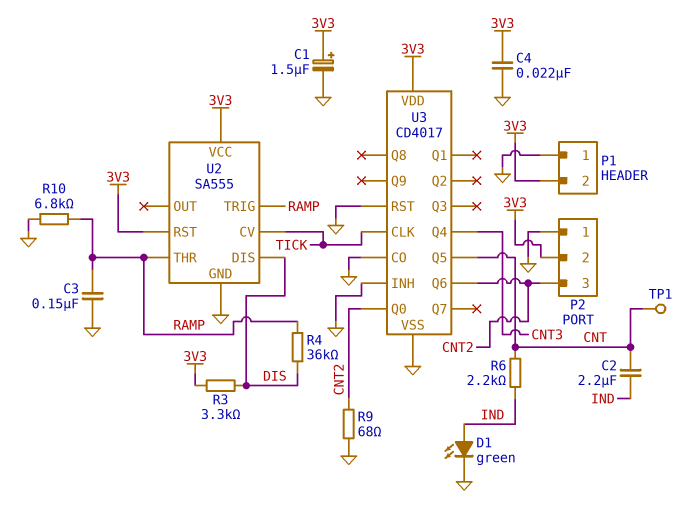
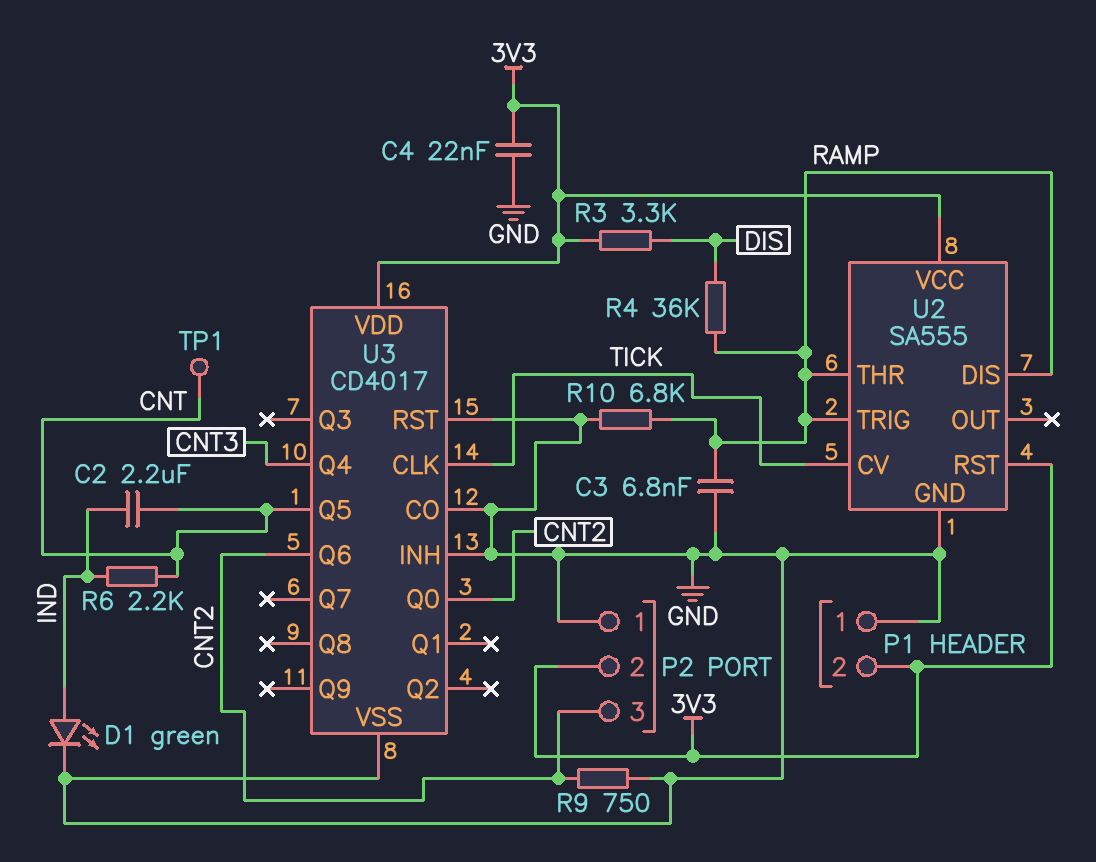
C1: 1.5uF (plus 3V3, minus GND) -> none
C3: 150nF (GND, RAMP) -> 6.8nF (GND, RAMP)
R9: 68 (CNT2, GND) -> 750 (CNT2, GND)
U2 pin DIS: DIS -> RAMP

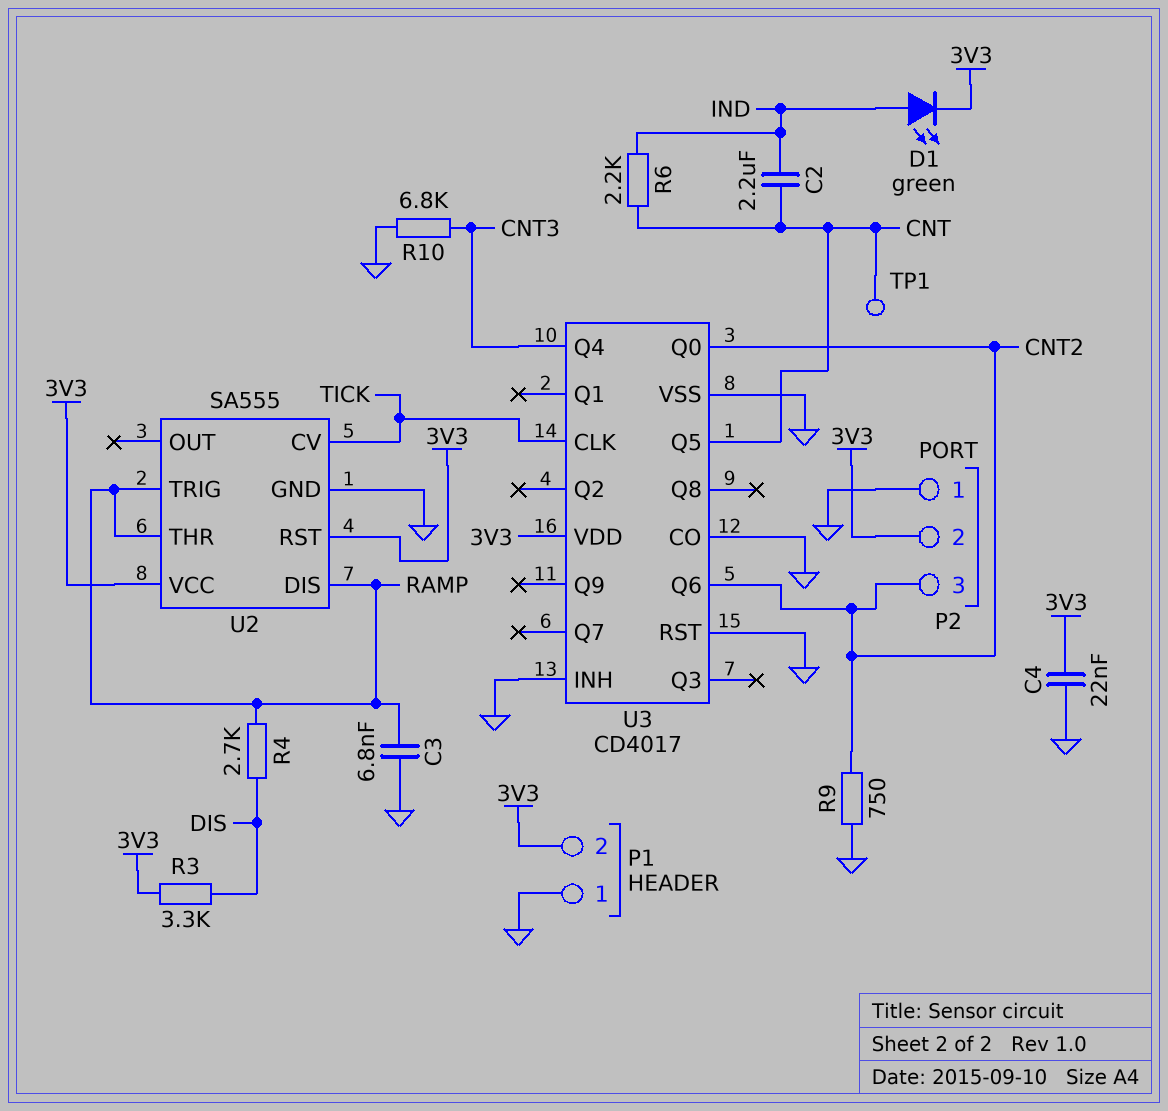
D1: LED green (A IND, K GND) -> LED green (A IND, K 3V3)
R4: 36k (DIS, RAMP) -> 2.7k (DIS, RAMP)
R10: 6.8k (GND, RAMP) -> 6.8k (CNT3, GND)

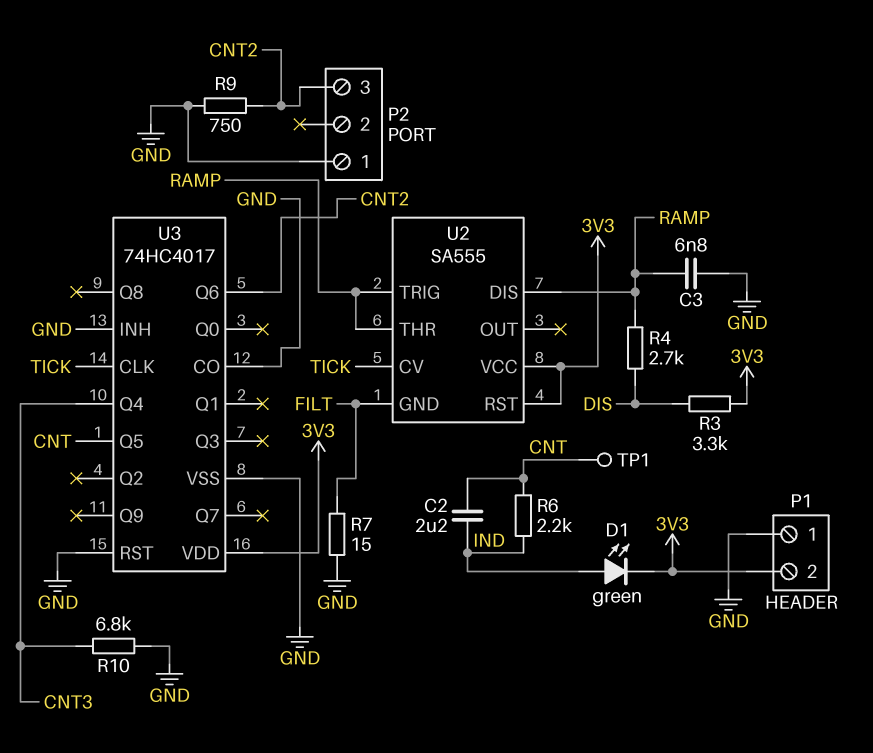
C4: 22nF (3V3, GND) -> none
P2 pin 2: 3V3 -> none
R7: none -> 15 (FILT, GND)
U2 pin GND: GND -> FILT
U3: CD4017 -> 74HC4017
U3 pin Q0: CNT2 -> none

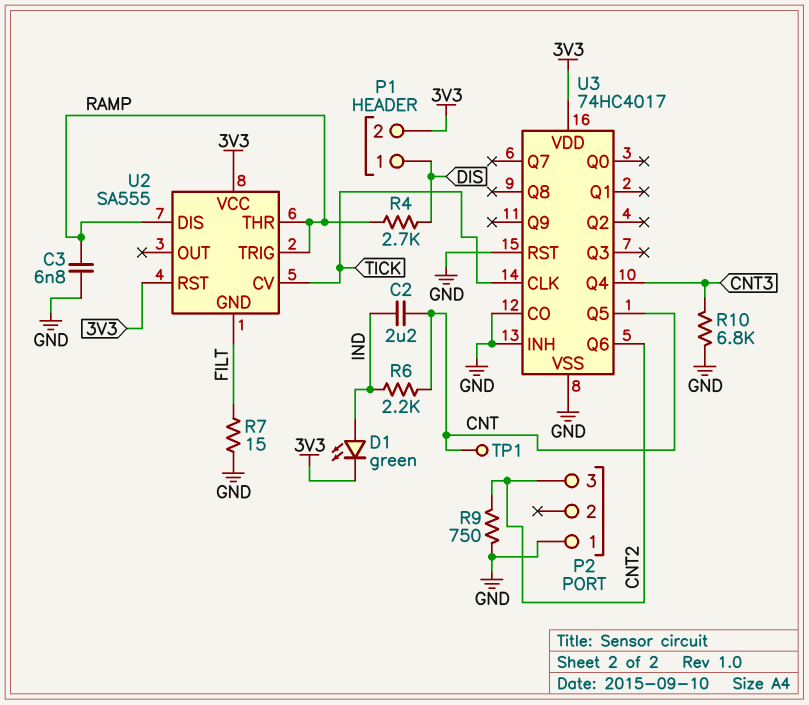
P1 pin 1: GND -> DIS
R3: 3.3k (3V3, DIS) -> none

